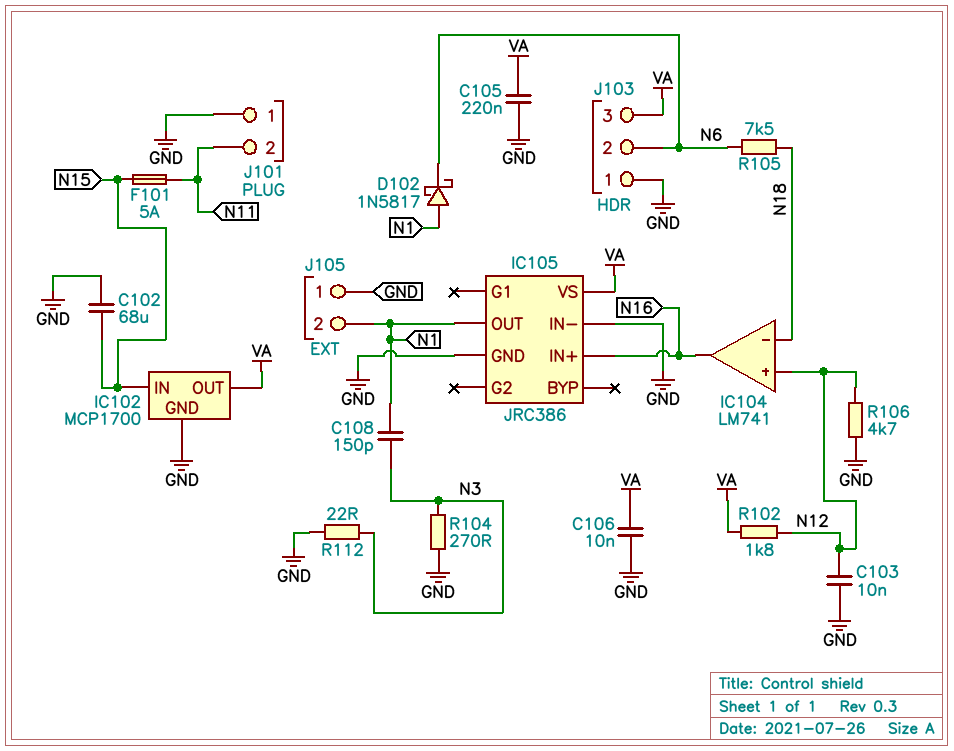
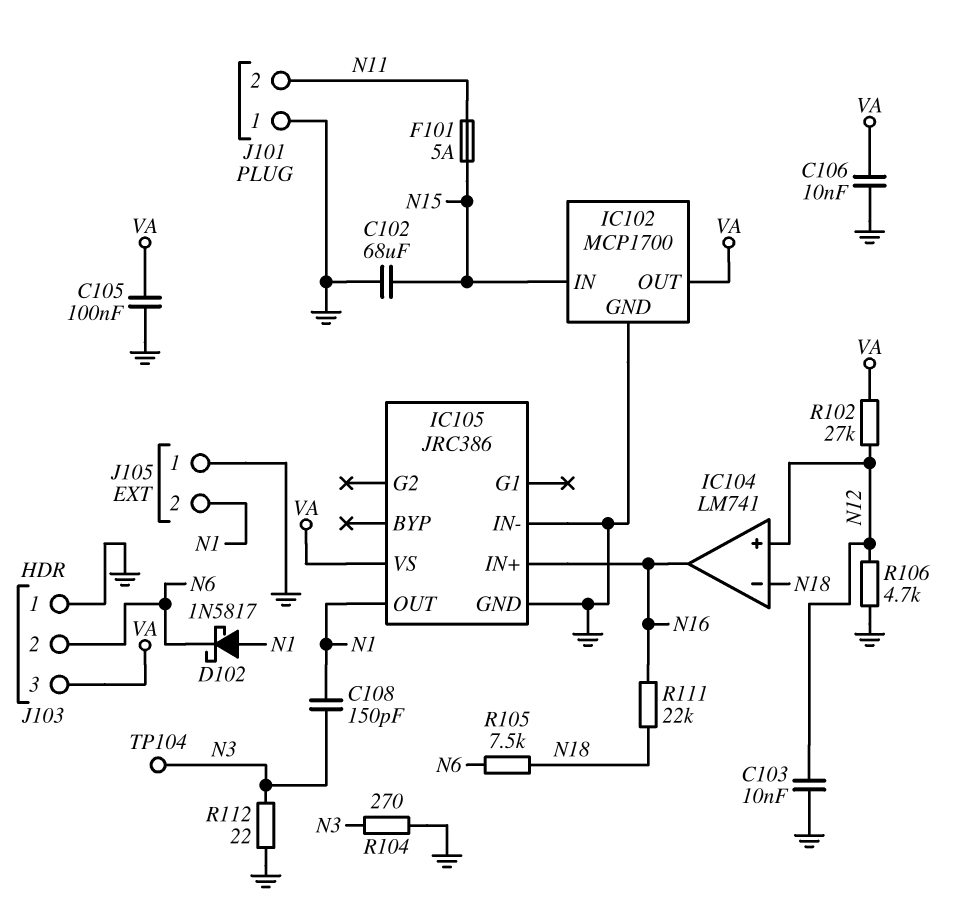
C105: 220nF (GND, VA) -> 100nF (GND, VA)
R102: 1.8k (N12, VA) -> 27k (N12, VA)
R111: none -> 22k (N16, N18)
TP104: none -> test point (N3)

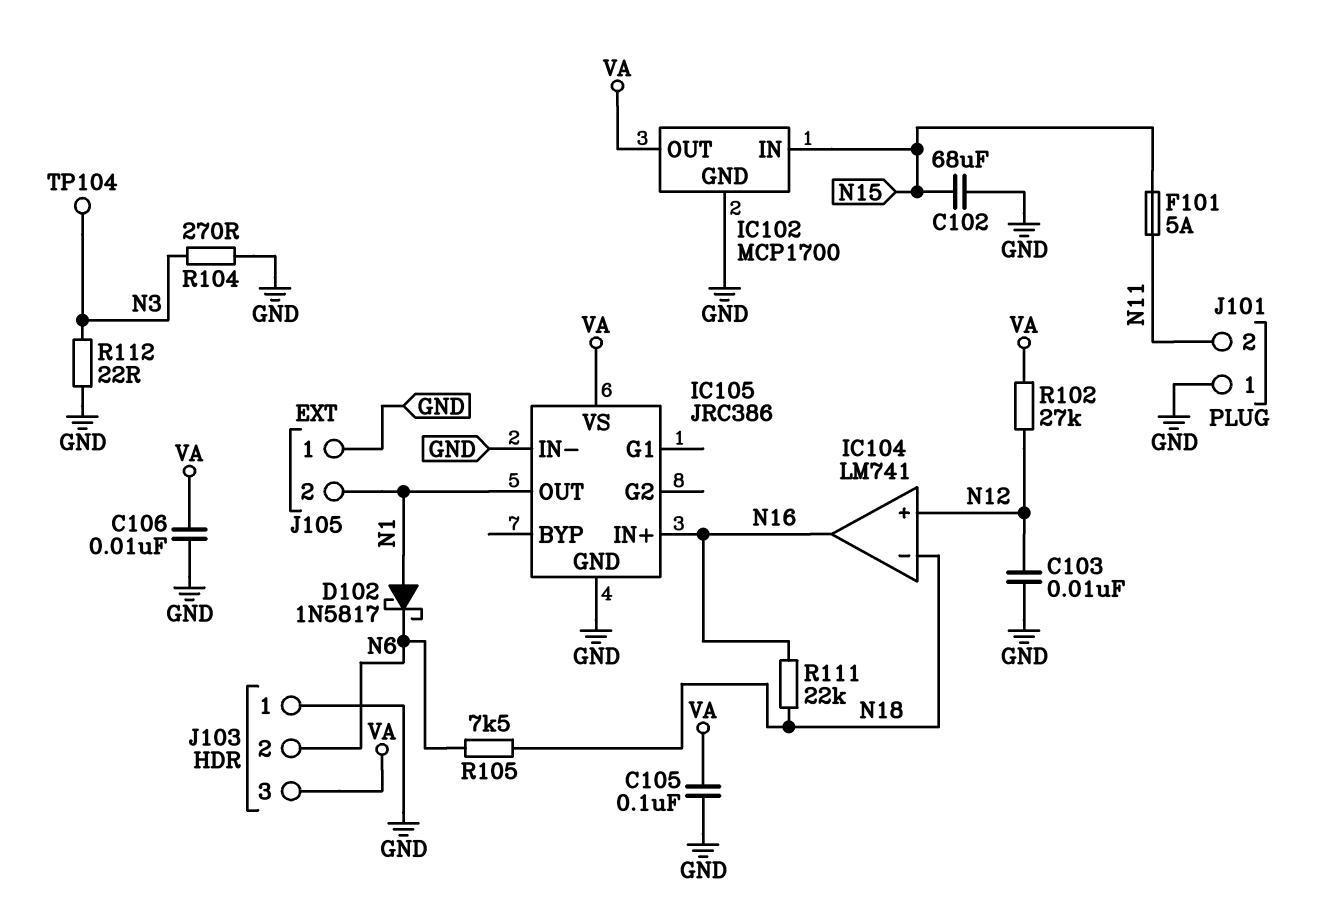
C108: 150pF (N1, N3) -> none
R106: 4.7k (GND, N12) -> none

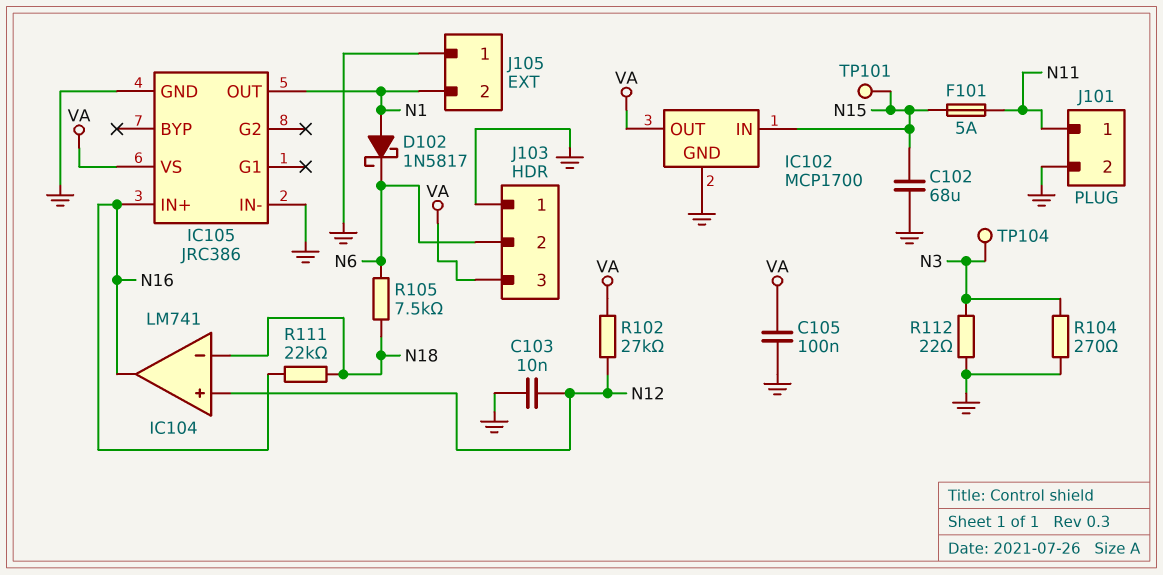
C106: 10nF (GND, VA) -> none
J101 pin 1: GND -> N11
J101 pin 2: N11 -> GND
TP101: none -> test point (N15)

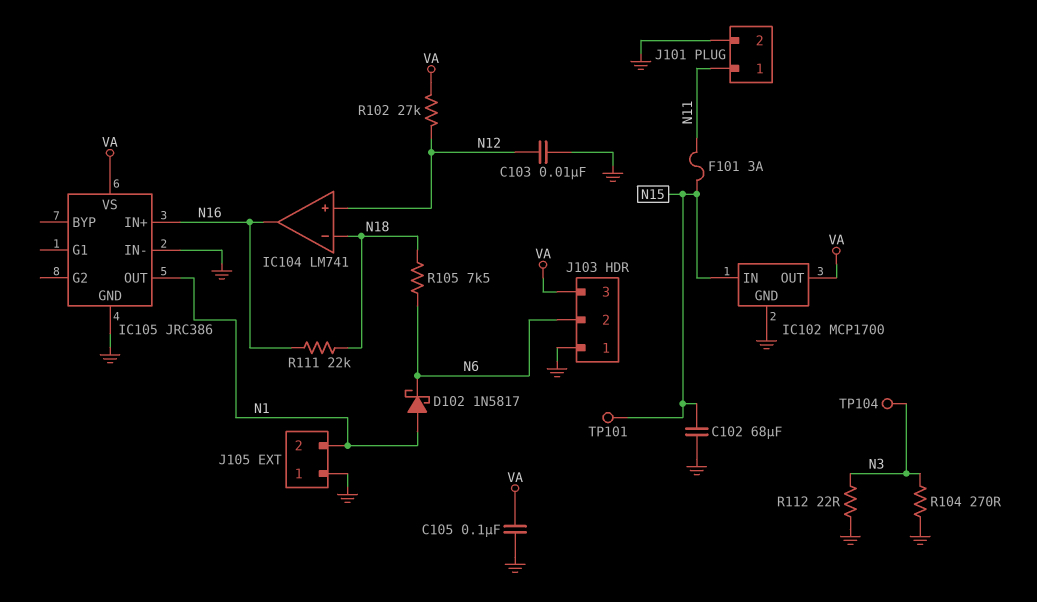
F101: 5A (N11, N15) -> 3A (N11, N15)

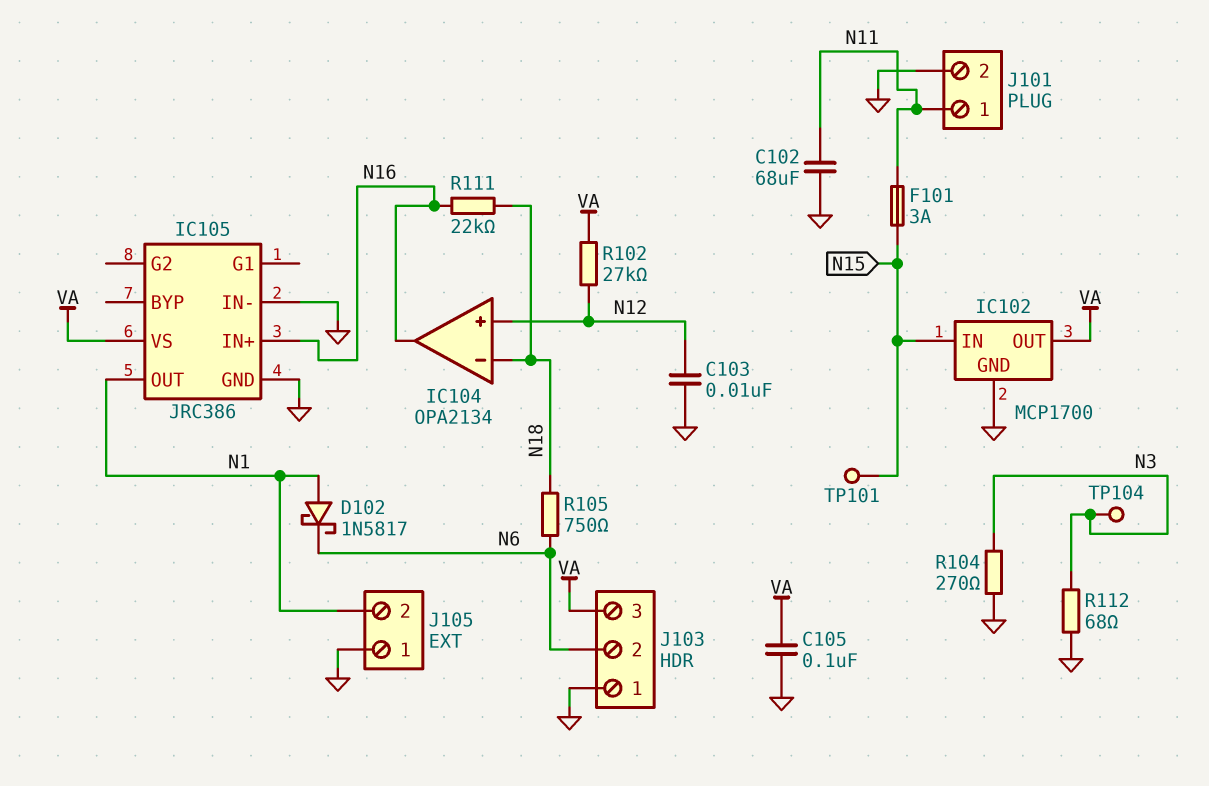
C102: 68uF (GND, N15) -> 68uF (GND, N11)
IC104: LM741 -> OPA2134
R105: 7.5k (N6, N18) -> 750 (N6, N18)
R112: 22 (GND, N3) -> 68 (GND, N3)

